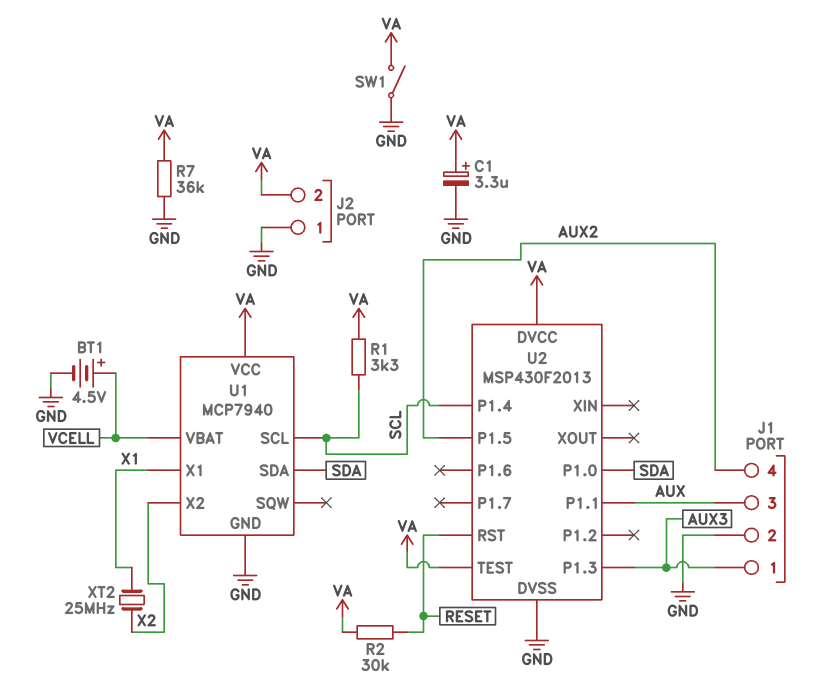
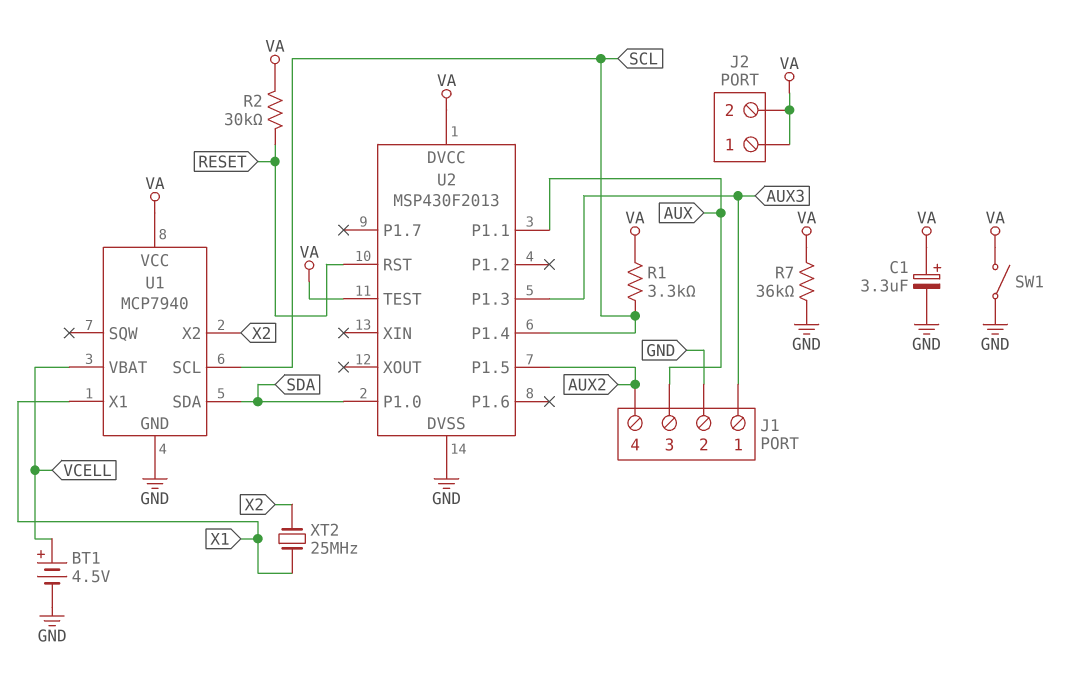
J2 pin 1: GND -> VA

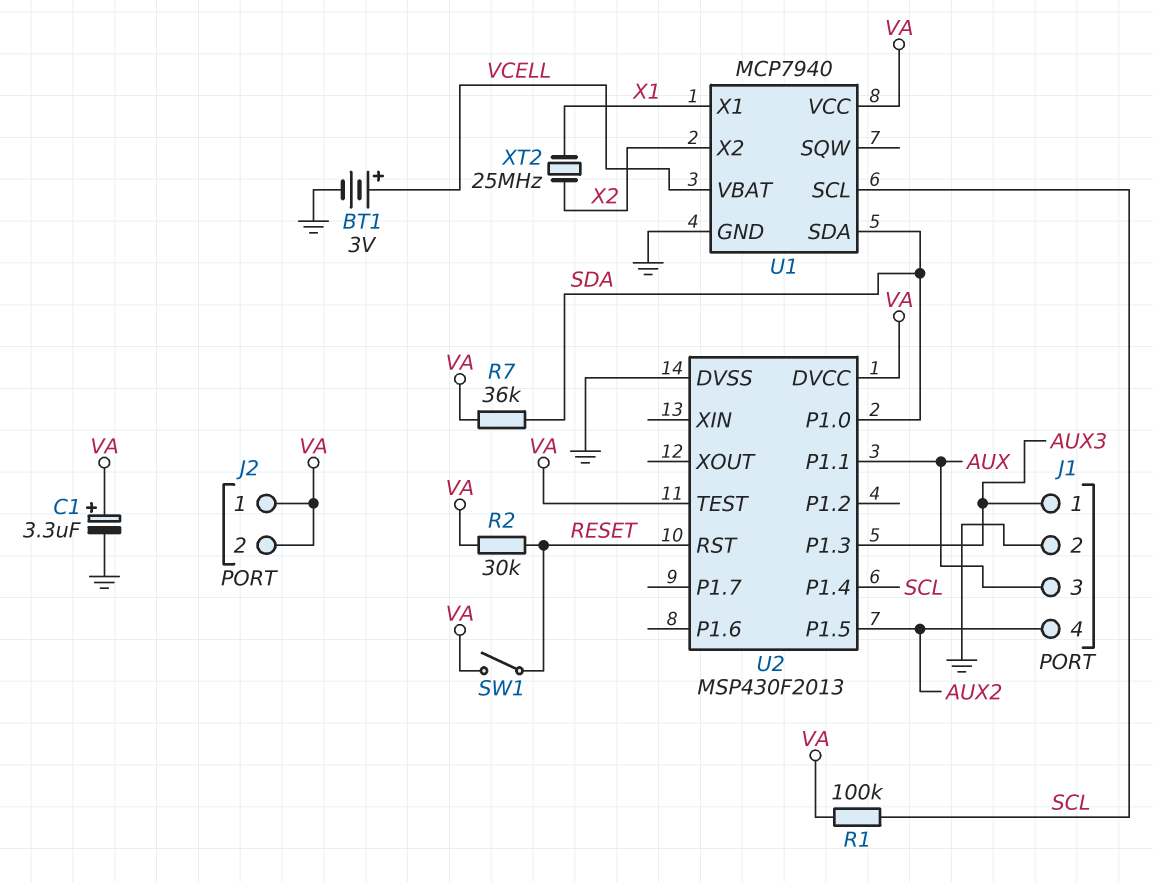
BT1: 4.5V (plus VCELL, minus GND) -> 3V (plus VCELL, minus GND)
R1: 3.3k (SCL, VA) -> 100k (SCL, VA)
R7: 36k (GND, VA) -> 36k (SDA, VA)
SW1: switch (GND, VA) -> switch (RESET, VA)

